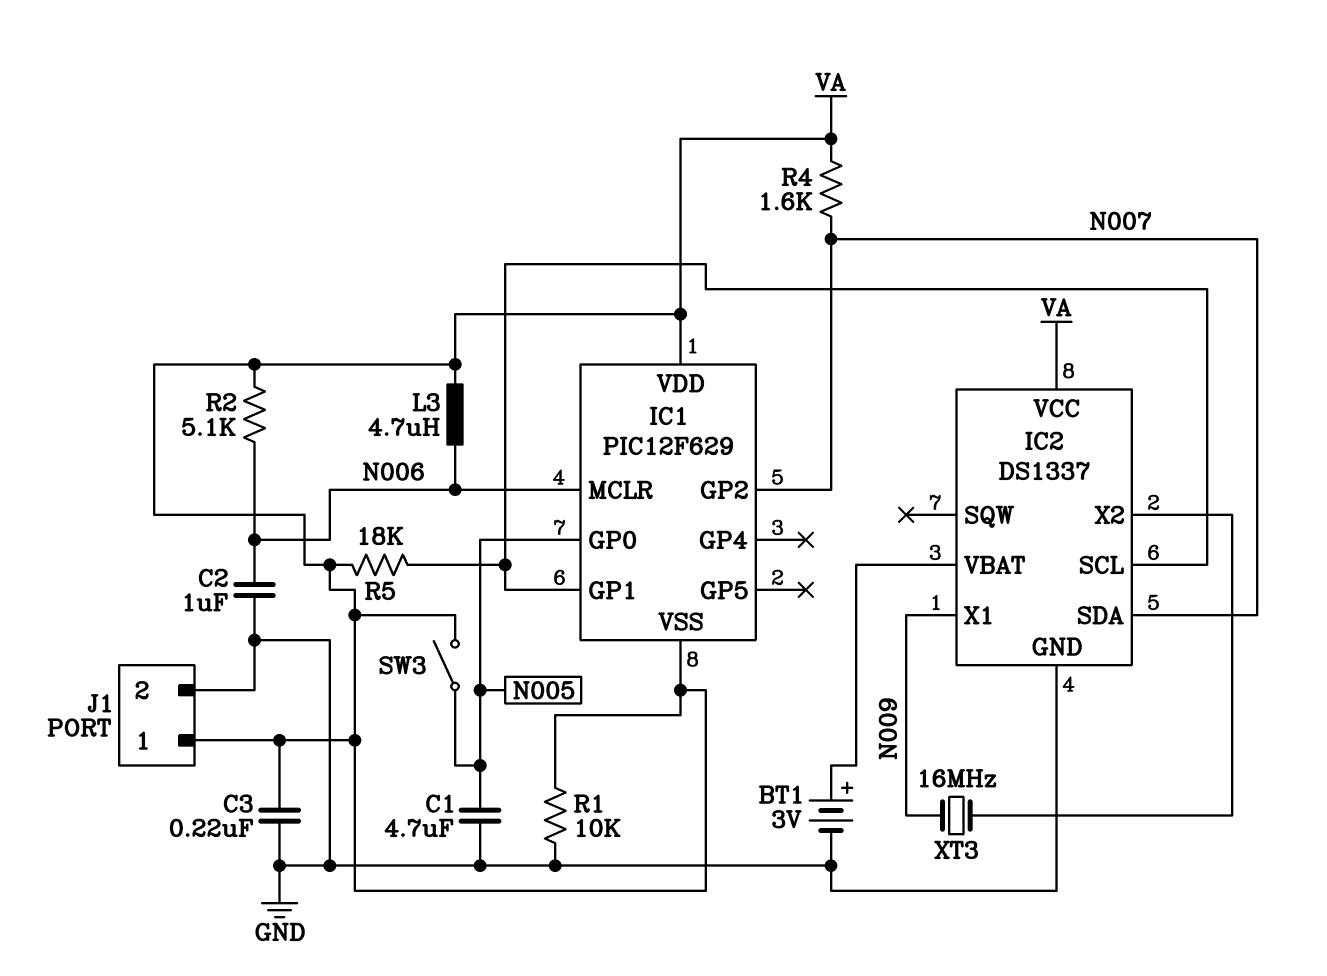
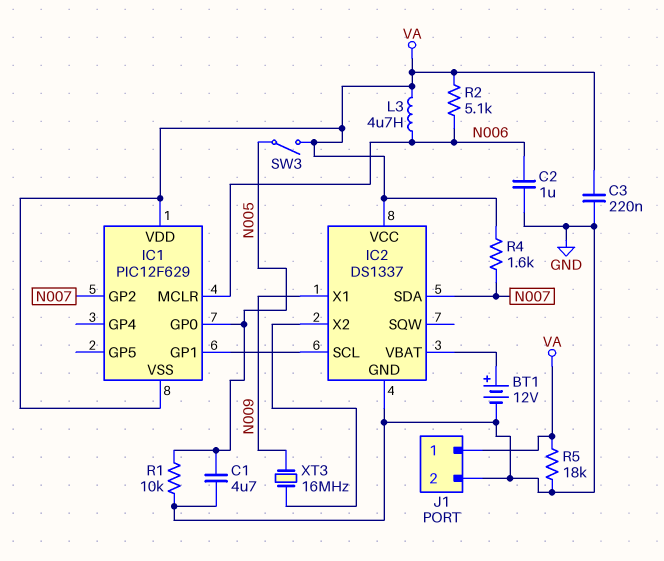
BT1: 3V (plus IC2/VBAT, minus GND) -> 12V (plus IC2/VBAT, minus GND)
R1: 10k (GND, VA) -> 10k (GND, N005)
R5: 18k (IC1/GP1, VA) -> 18k (GND, VA)

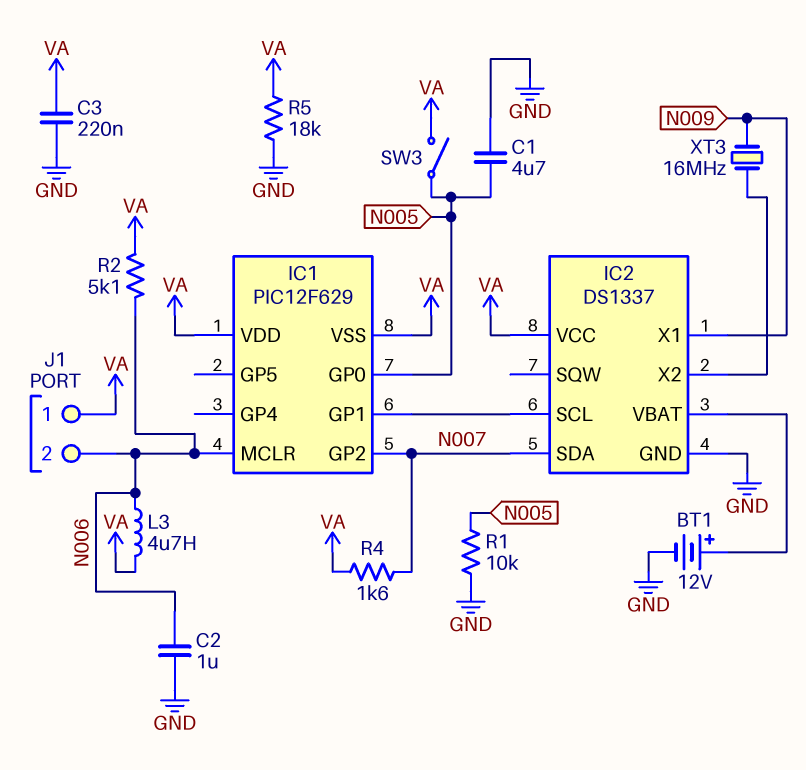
J1 pin 2: GND -> N006

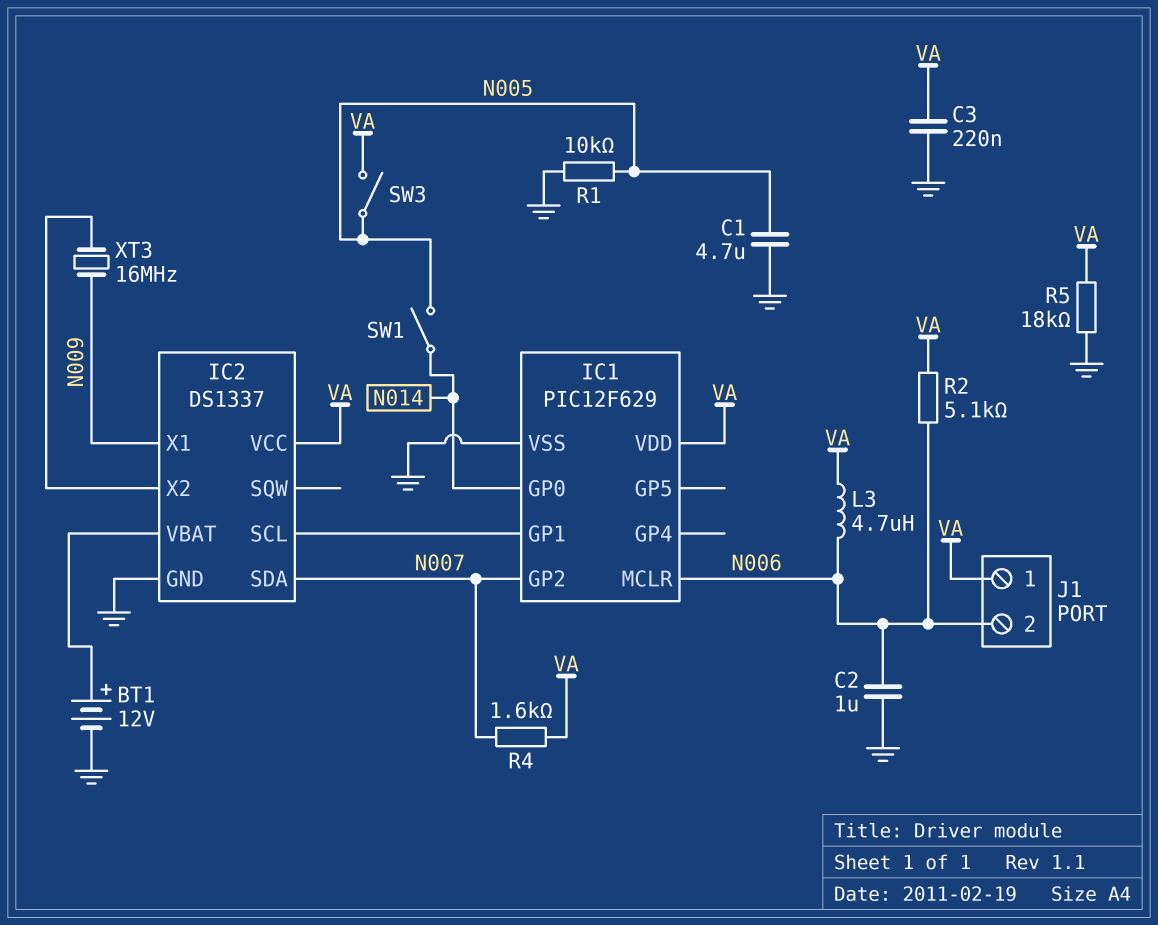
IC1 pin GP0: N005 -> N014
IC1 pin VSS: VA -> GND
SW1: none -> switch (N005, N014)

